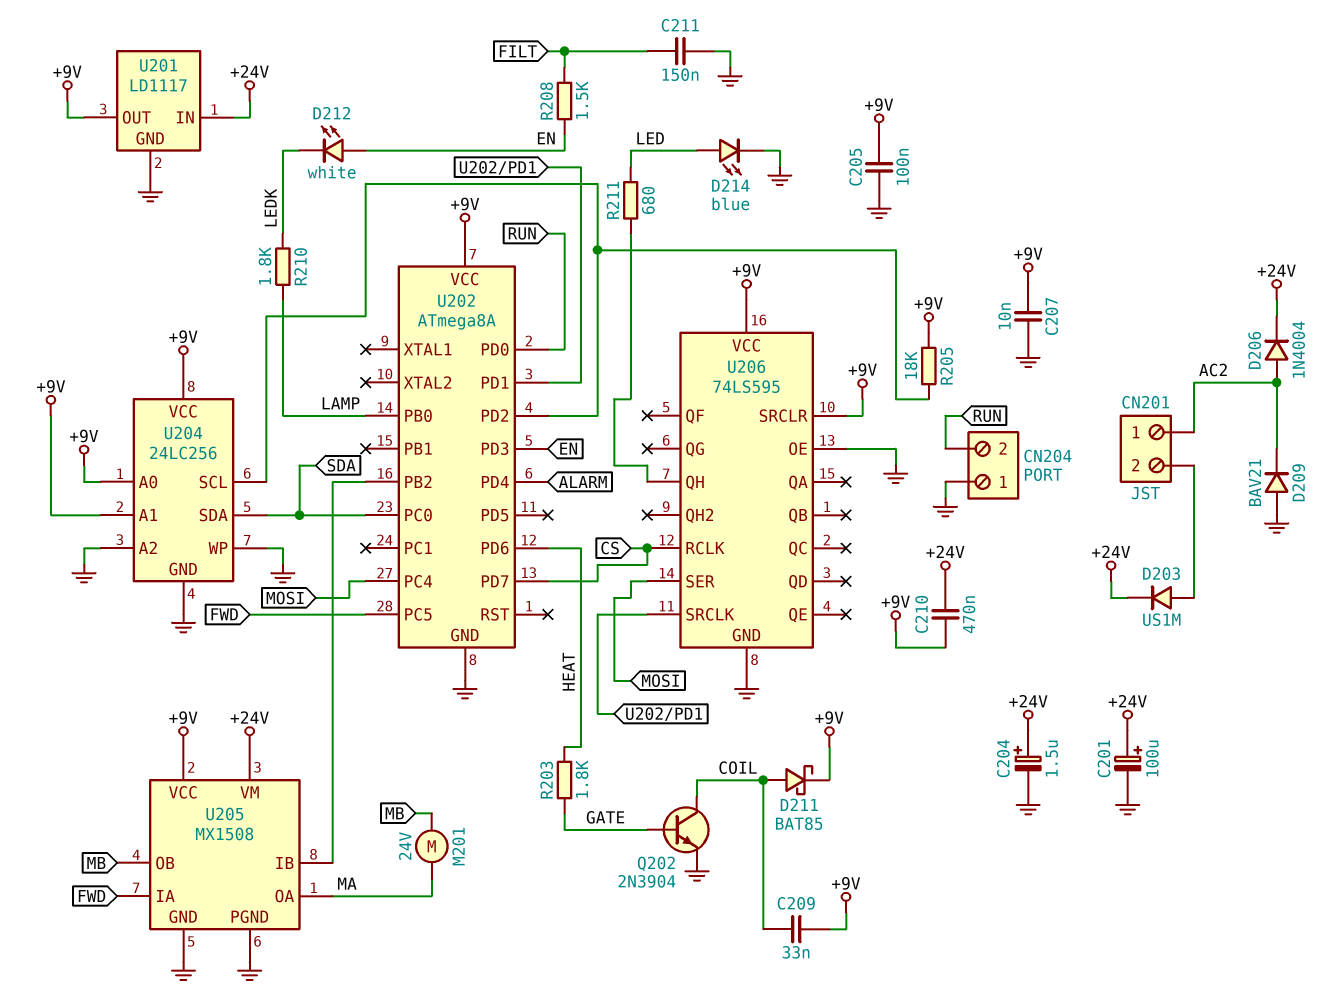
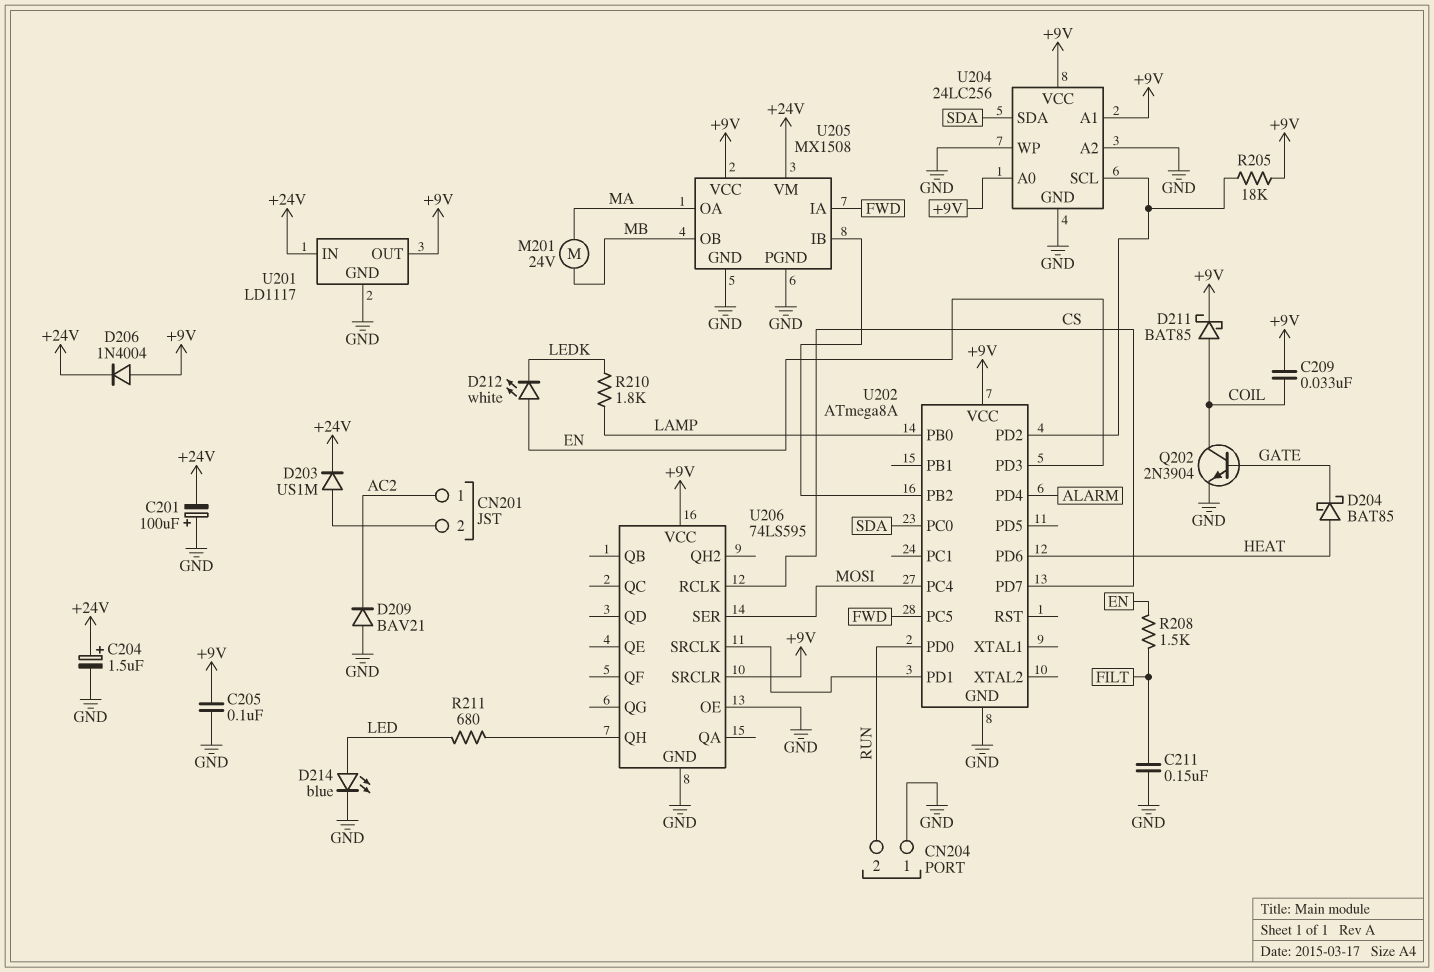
C201: 100uF (plus +24V, minus GND) -> 100uF (plus GND, minus +24V)
C207: 10nF (+9V, GND) -> none
C210: 470nF (+9V, +24V) -> none
D204: none -> schottky BAT85 (A HEAT, K GATE)
D206: diode 1N4004 (A AC2, K +24V) -> diode 1N4004 (A +9V, K +24V)
R203: 1.8k (GATE, HEAT) -> none

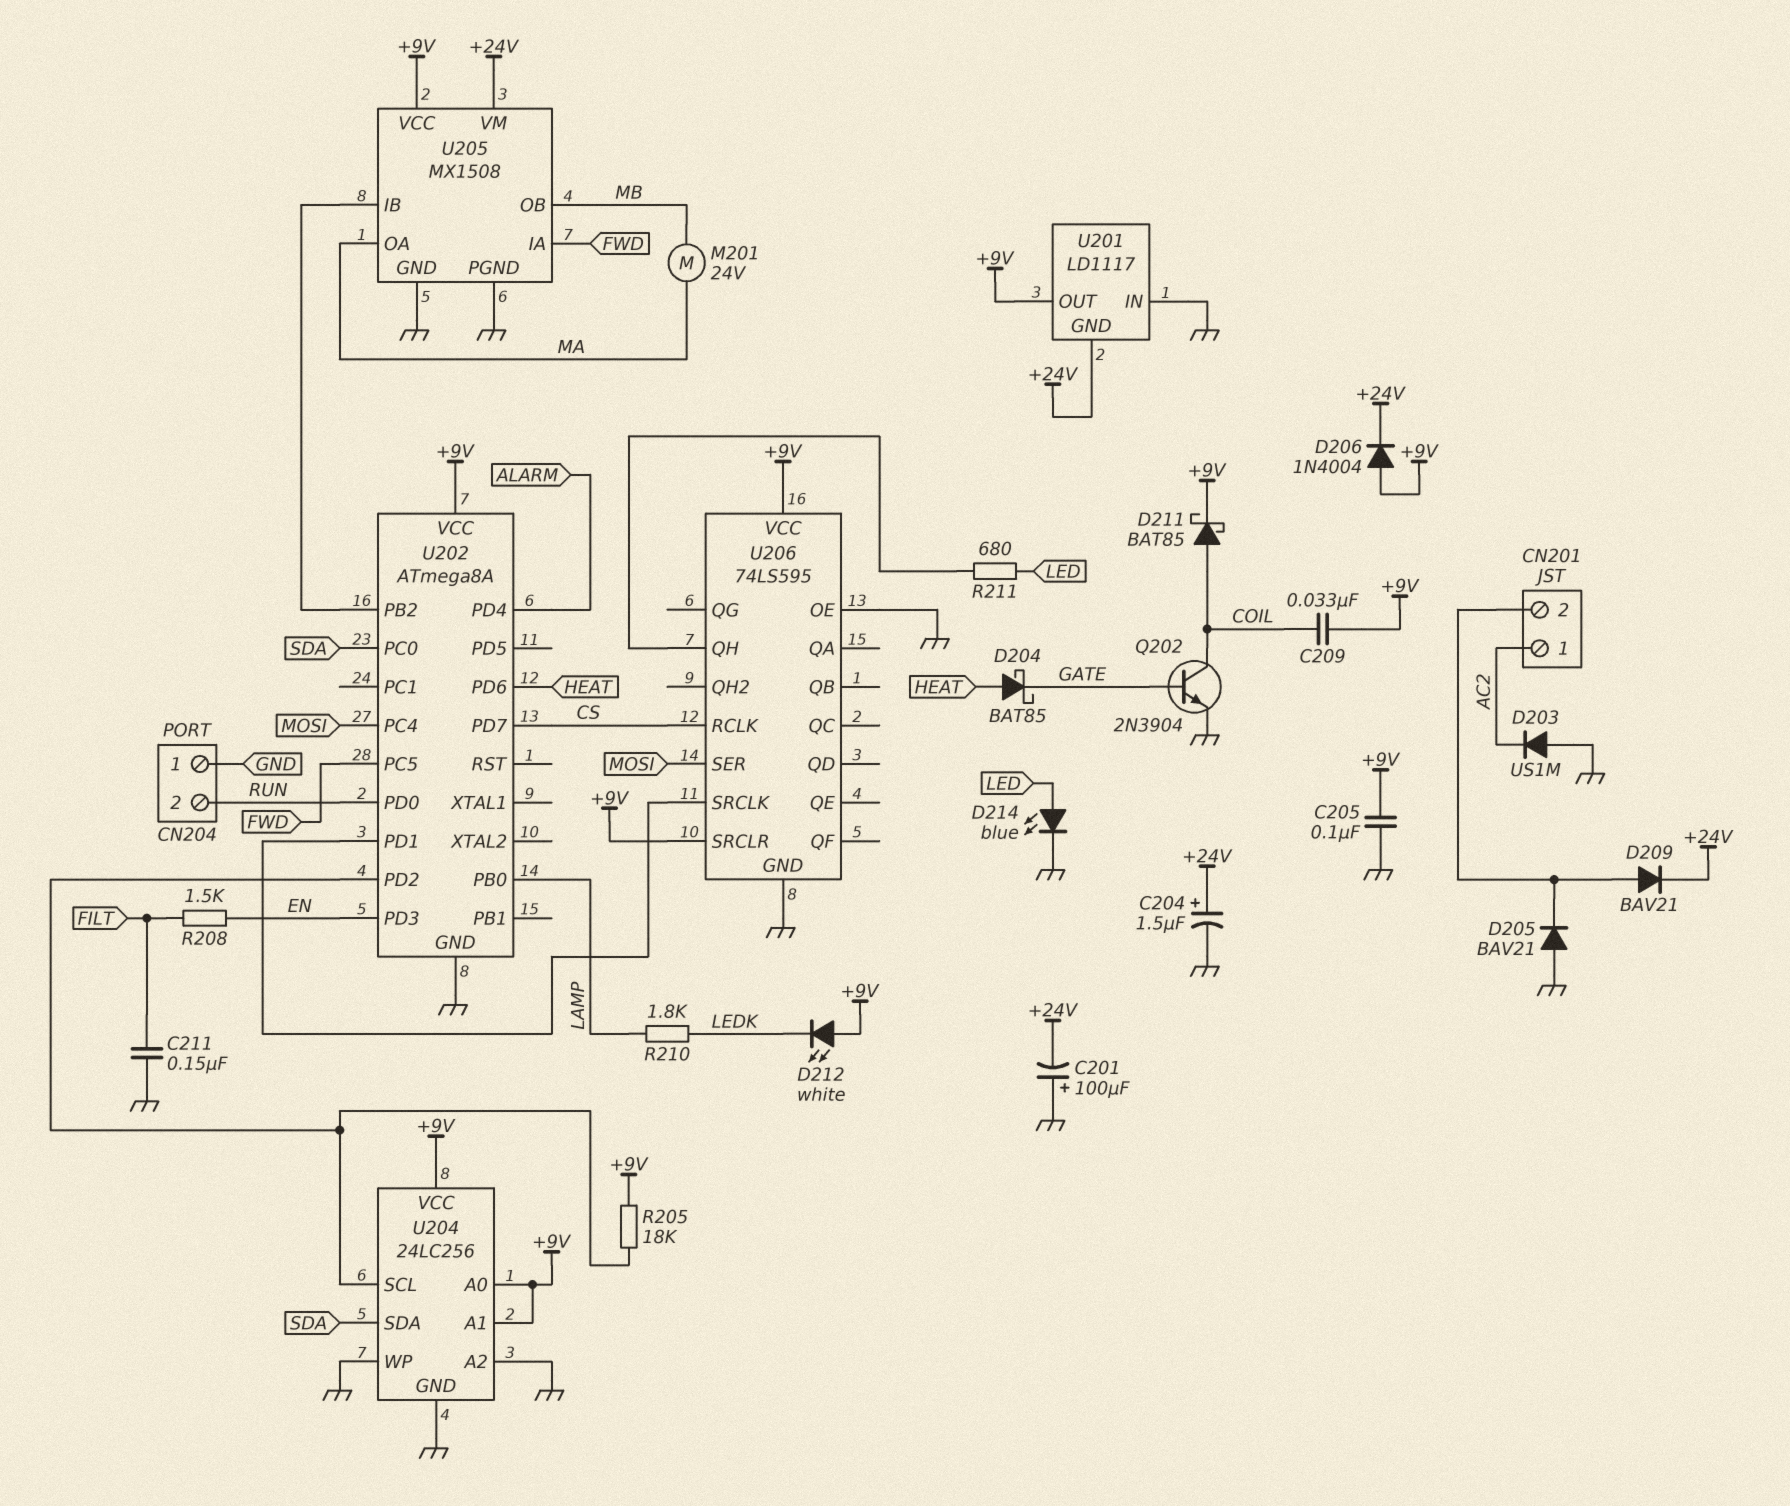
D203: diode US1M (A CN201/2, K +24V) -> diode US1M (A GND, K AC2)
D205: none -> diode BAV21 (A GND, K CN201/2)
D209: diode BAV21 (A GND, K AC2) -> diode BAV21 (A CN201/2, K +24V)
D212: LED white (A EN, K LEDK) -> LED white (A +9V, K LEDK)
U201 pin GND: GND -> +24V
U201 pin IN: +24V -> GND

